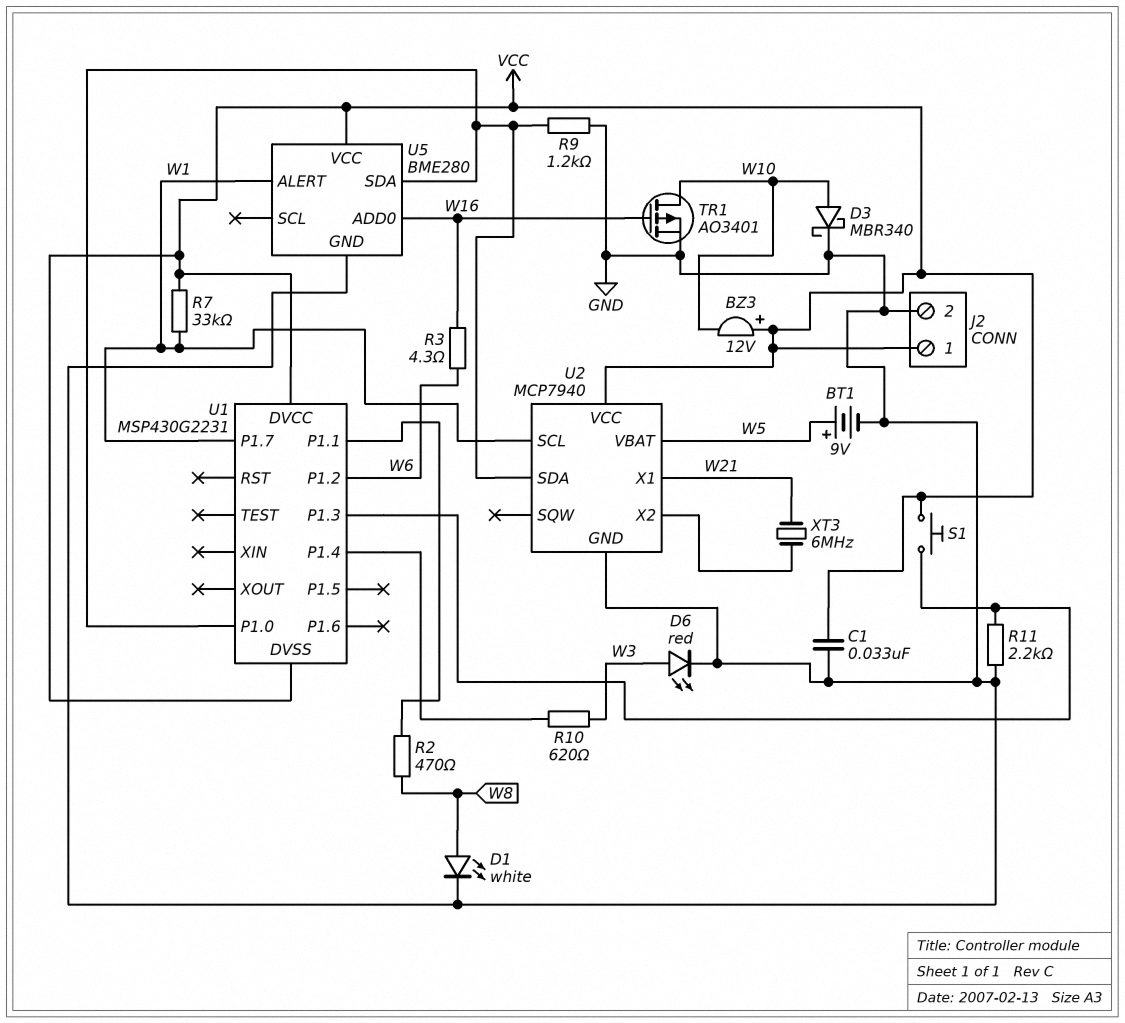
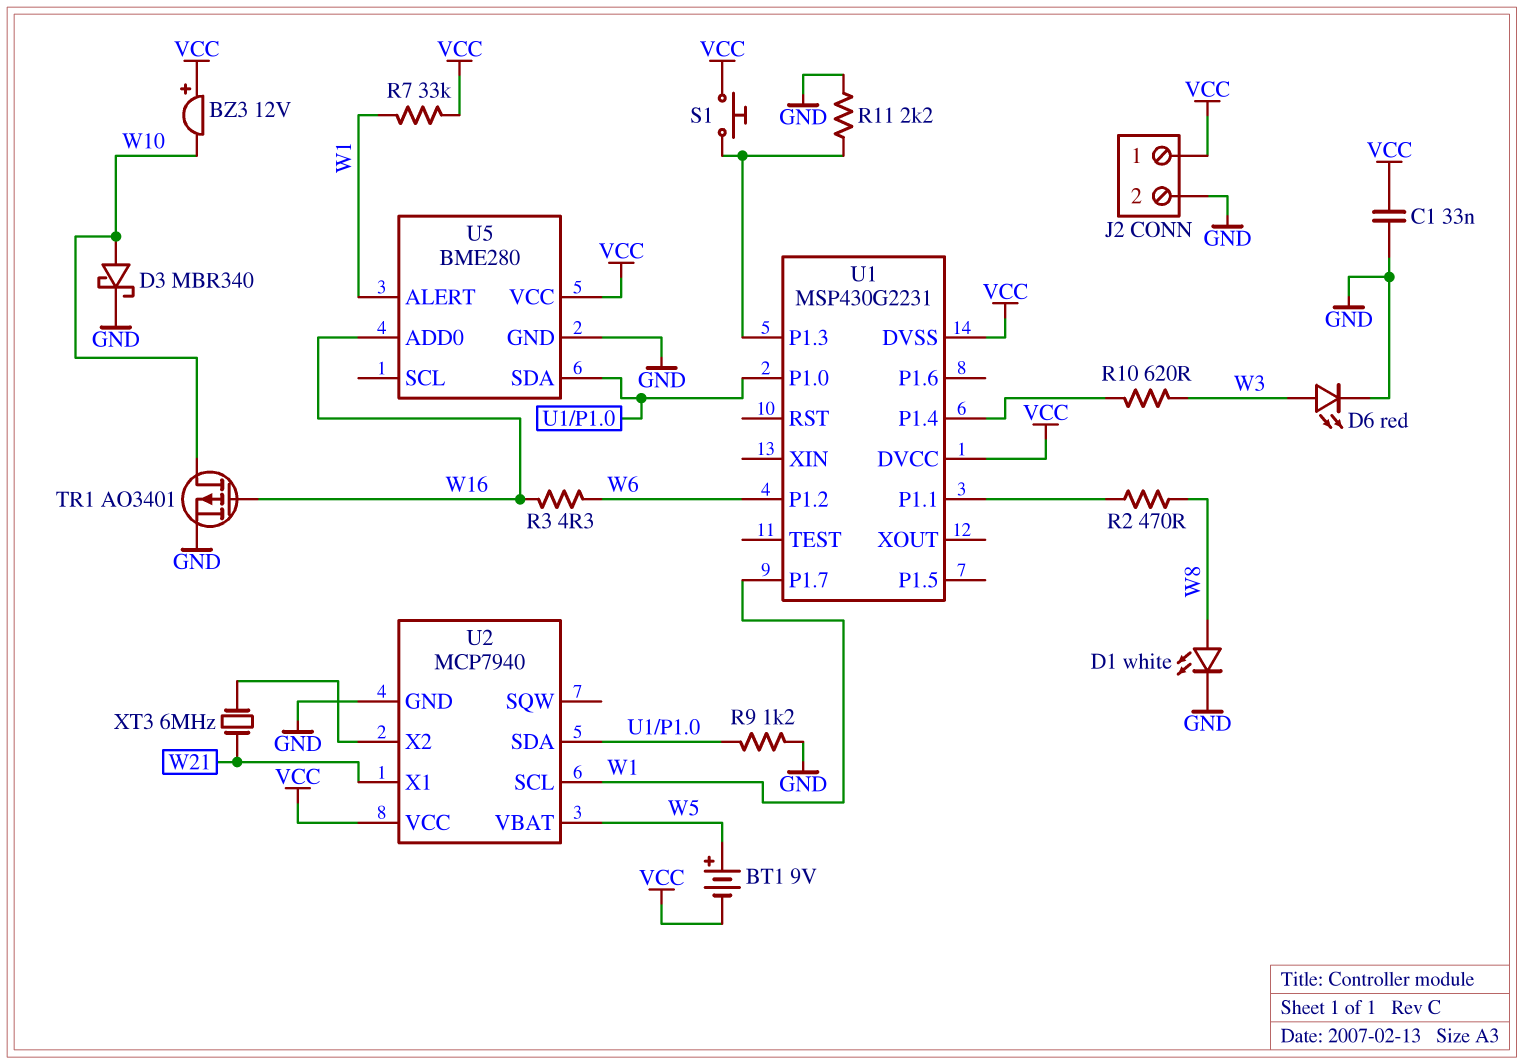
BT1: 9V (plus W5, minus GND) -> 9V (plus W5, minus VCC)

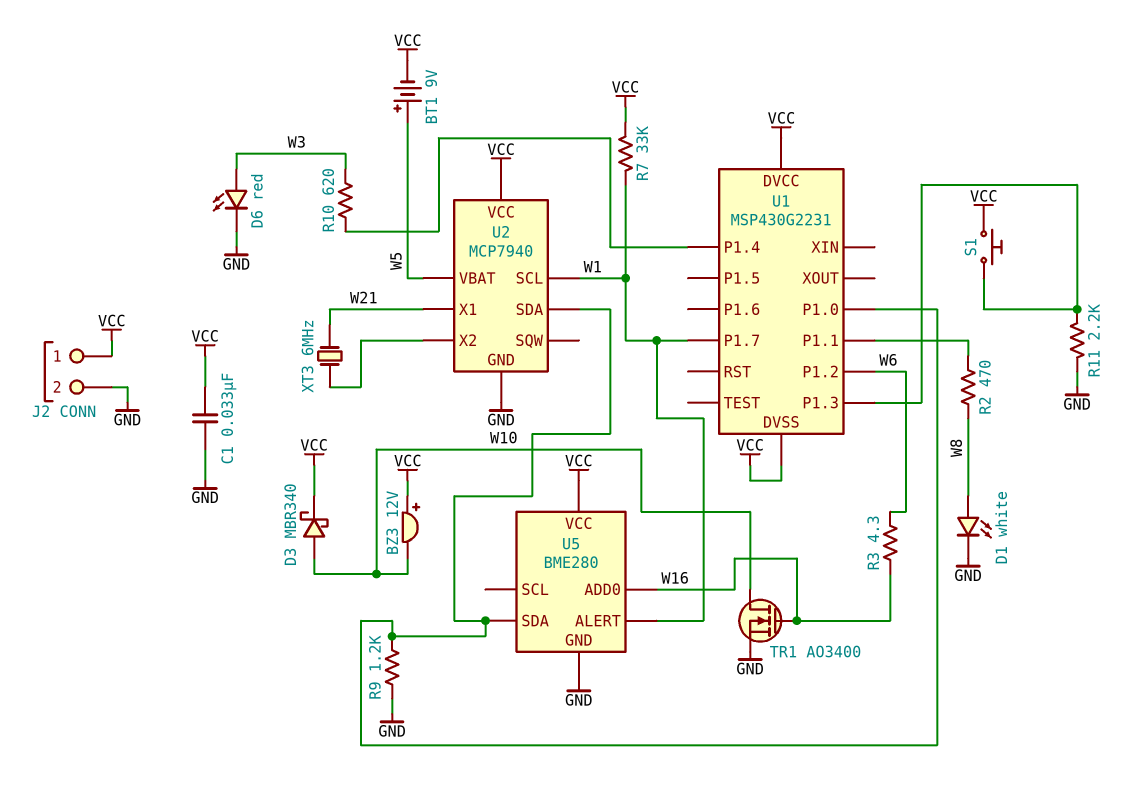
D3: schottky MBR340 (A W10, K GND) -> schottky MBR340 (A W10, K VCC)
TR1: PMOS AO3401 (G W16, D W10, S GND) -> NMOS AO3400 (G W16, D W10, S GND)

